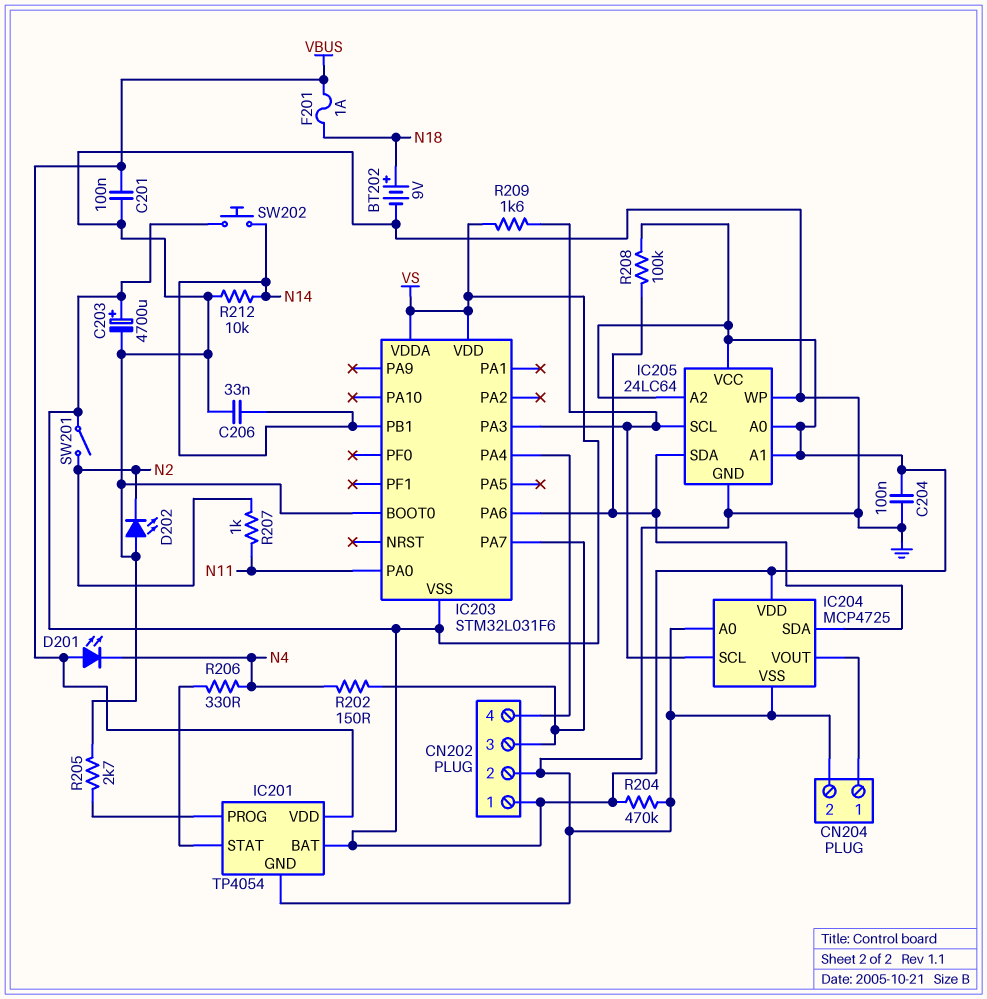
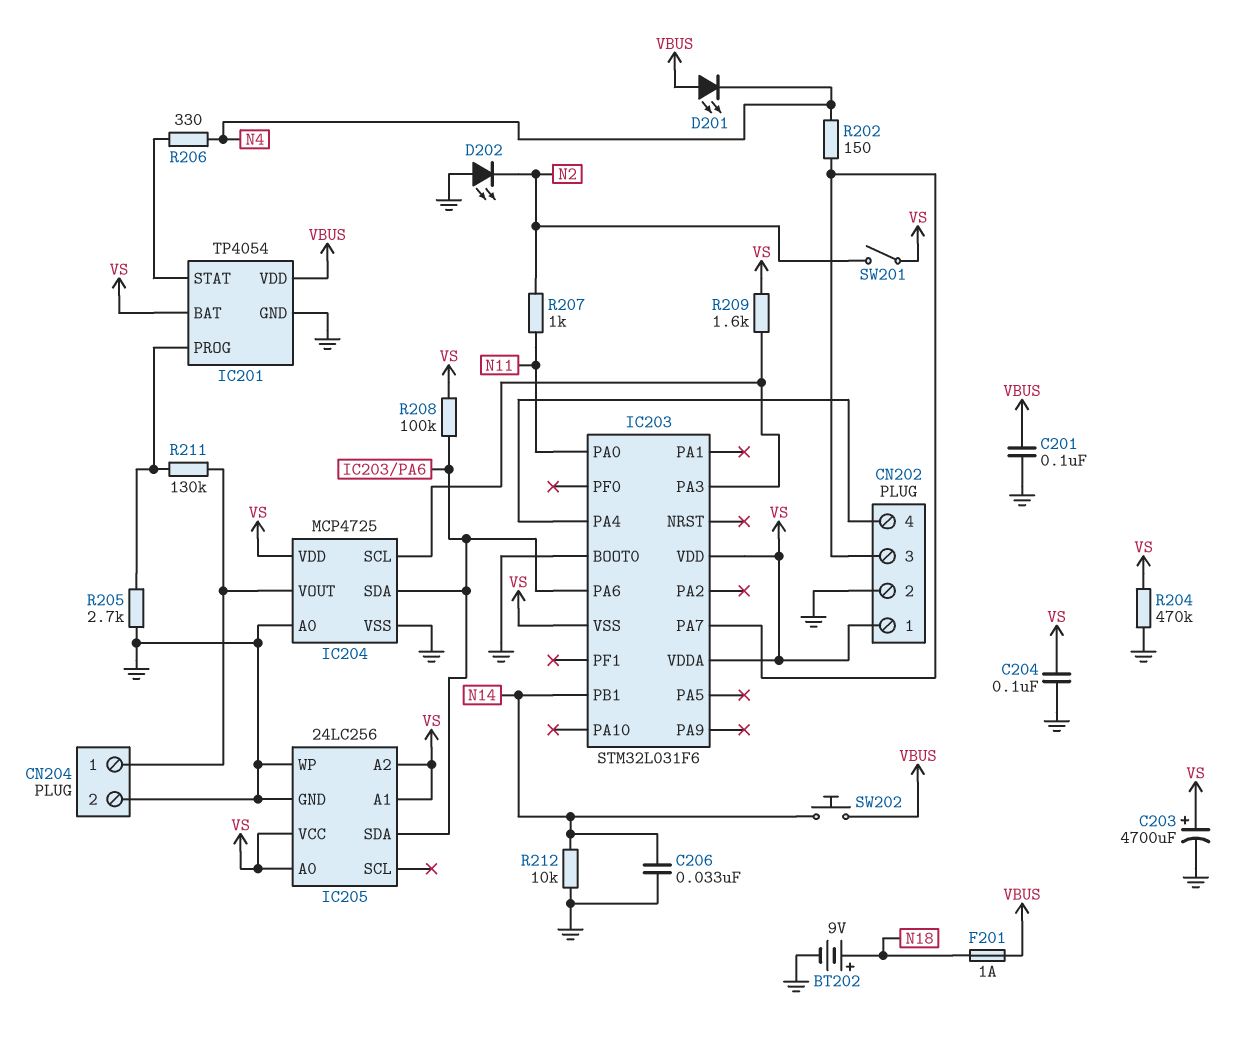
IC205: 24LC64 -> 24LC256
IC205 pin SCL: IC203/PA3 -> none
R211: none -> 130k (CN204/1, IC201/PROG)
SW202: button (N14, VS) -> button (N14, VBUS)

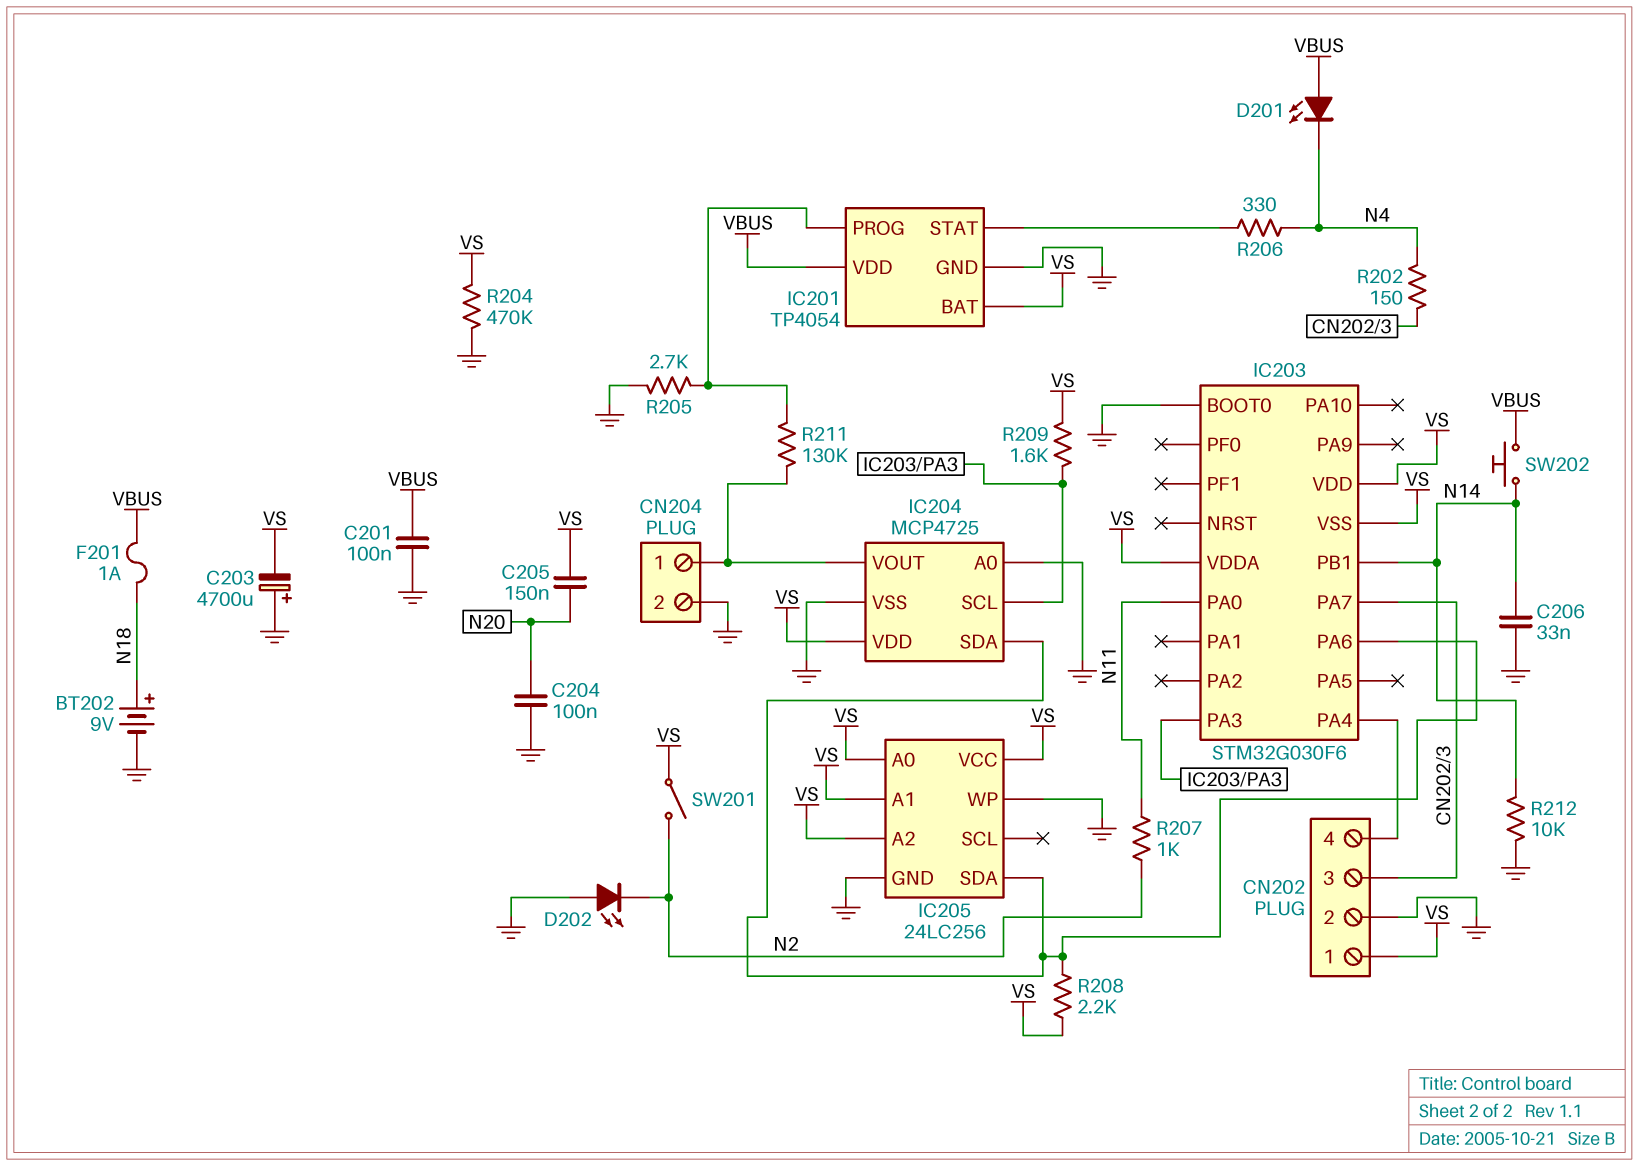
C203: 4700uF (plus VS, minus GND) -> 4700uF (plus GND, minus VS)
C204: 100nF (GND, VS) -> 100nF (GND, N20)
C205: none -> 150nF (N20, VS)
IC203: STM32L031F6 -> STM32G030F6
R208: 100k (IC203/PA6, VS) -> 2.2k (IC203/PA6, VS)

